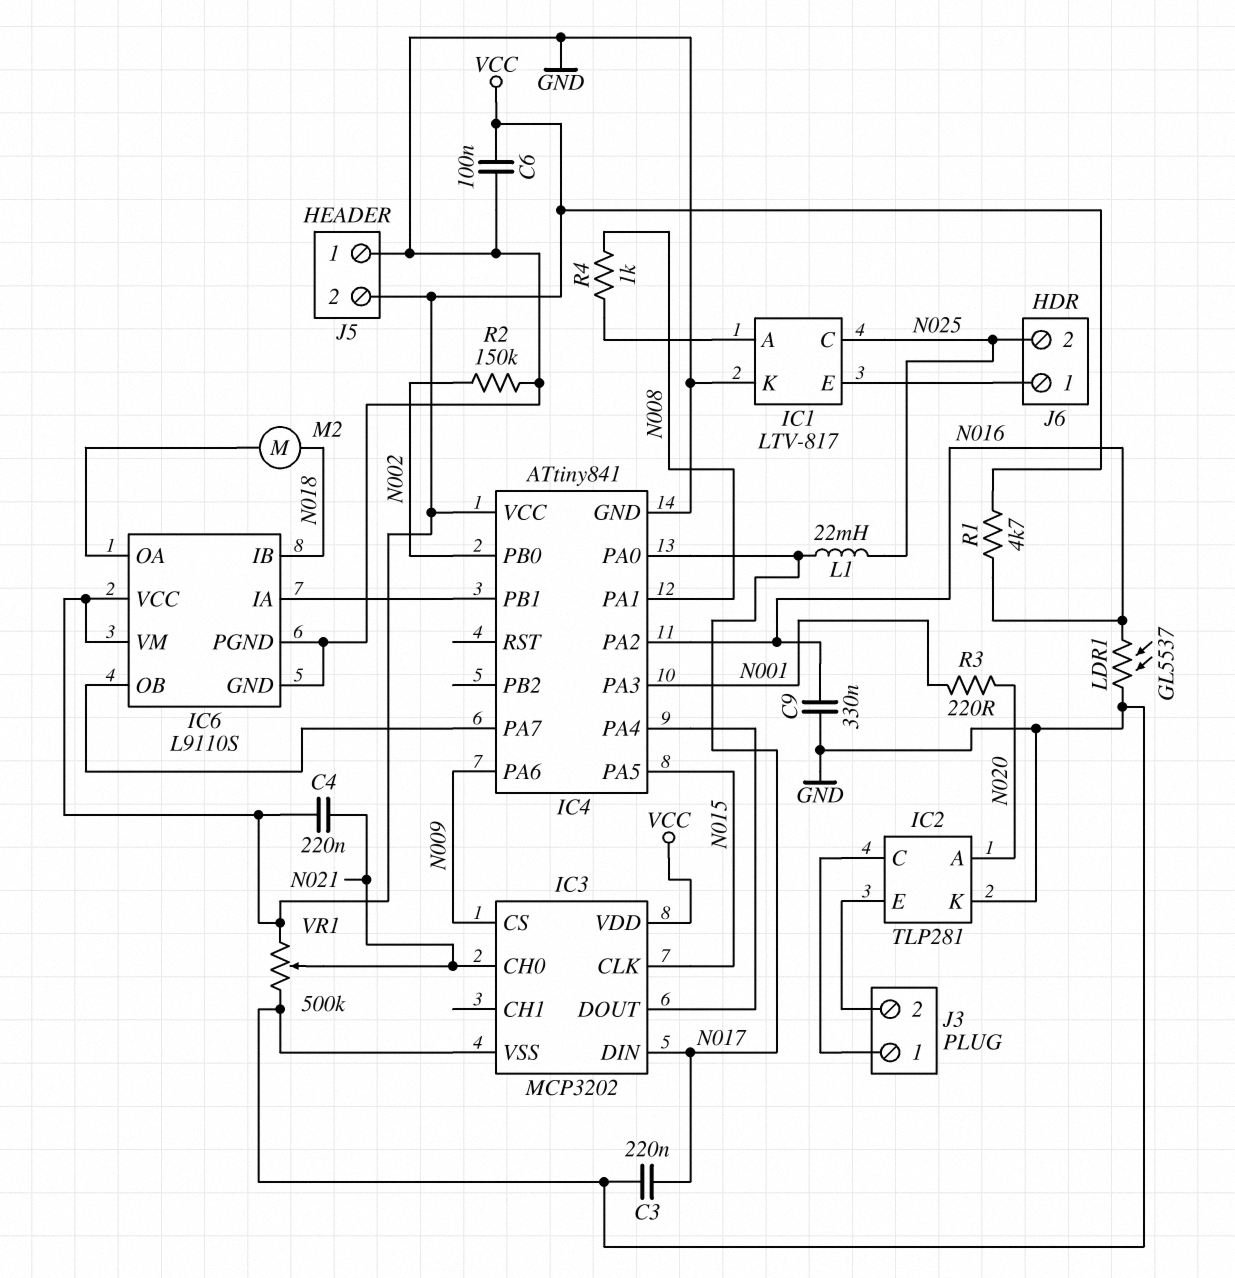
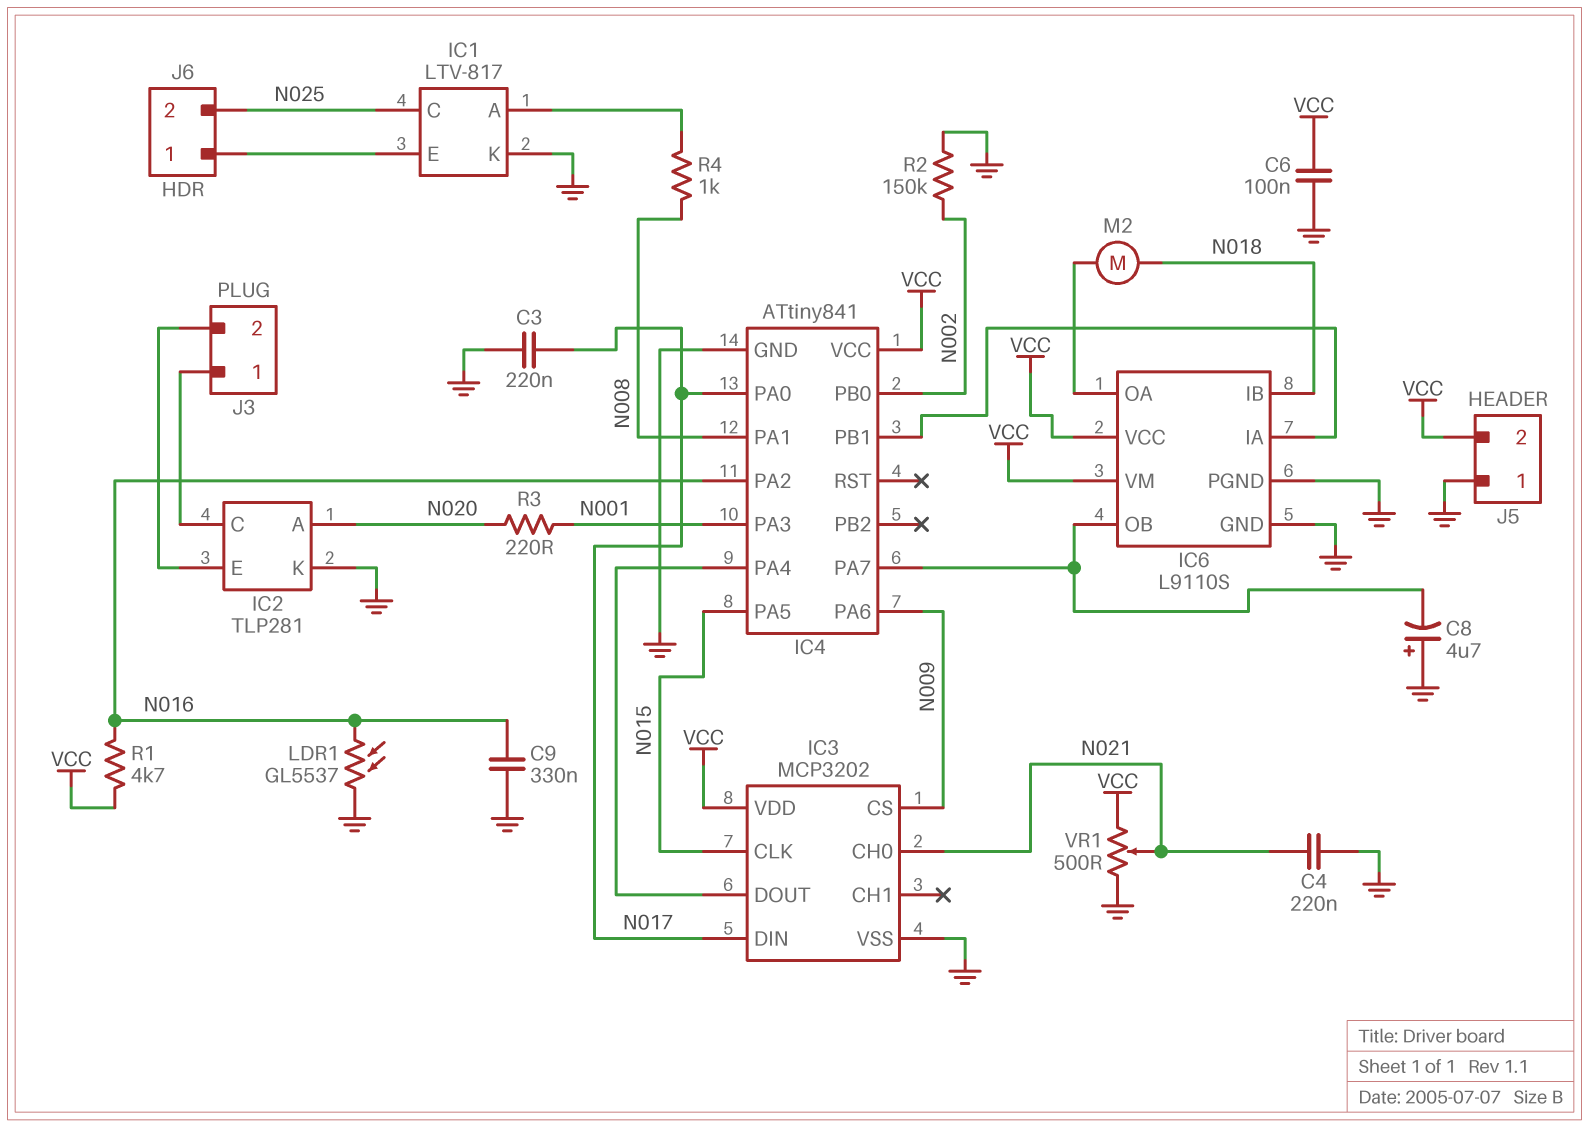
C4: 220nF (N021, VCC) -> 220nF (GND, N021)
C8: none -> 4.7uF (plus GND, minus IC4/PA7)
L1: 22mH (N017, N025) -> none
VR1: 500k (GND, VCC, wiper N021) -> 500 (GND, VCC, wiper N021)

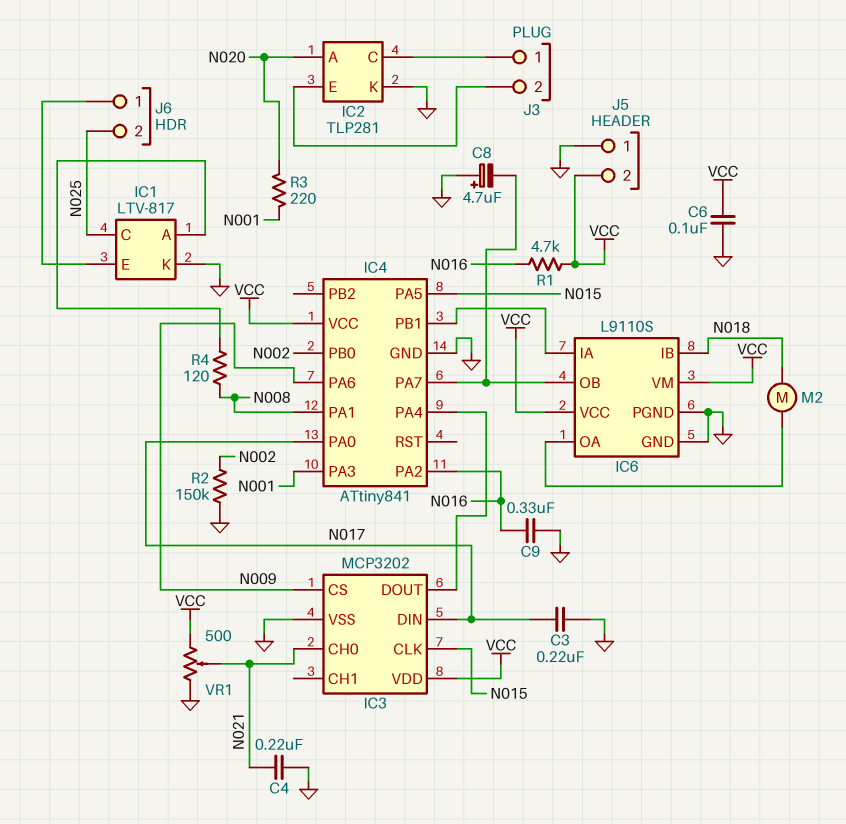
LDR1: GL5537 (GND, N016) -> none
R4: 1k (IC1/A, N008) -> 120 (IC1/A, N008)

